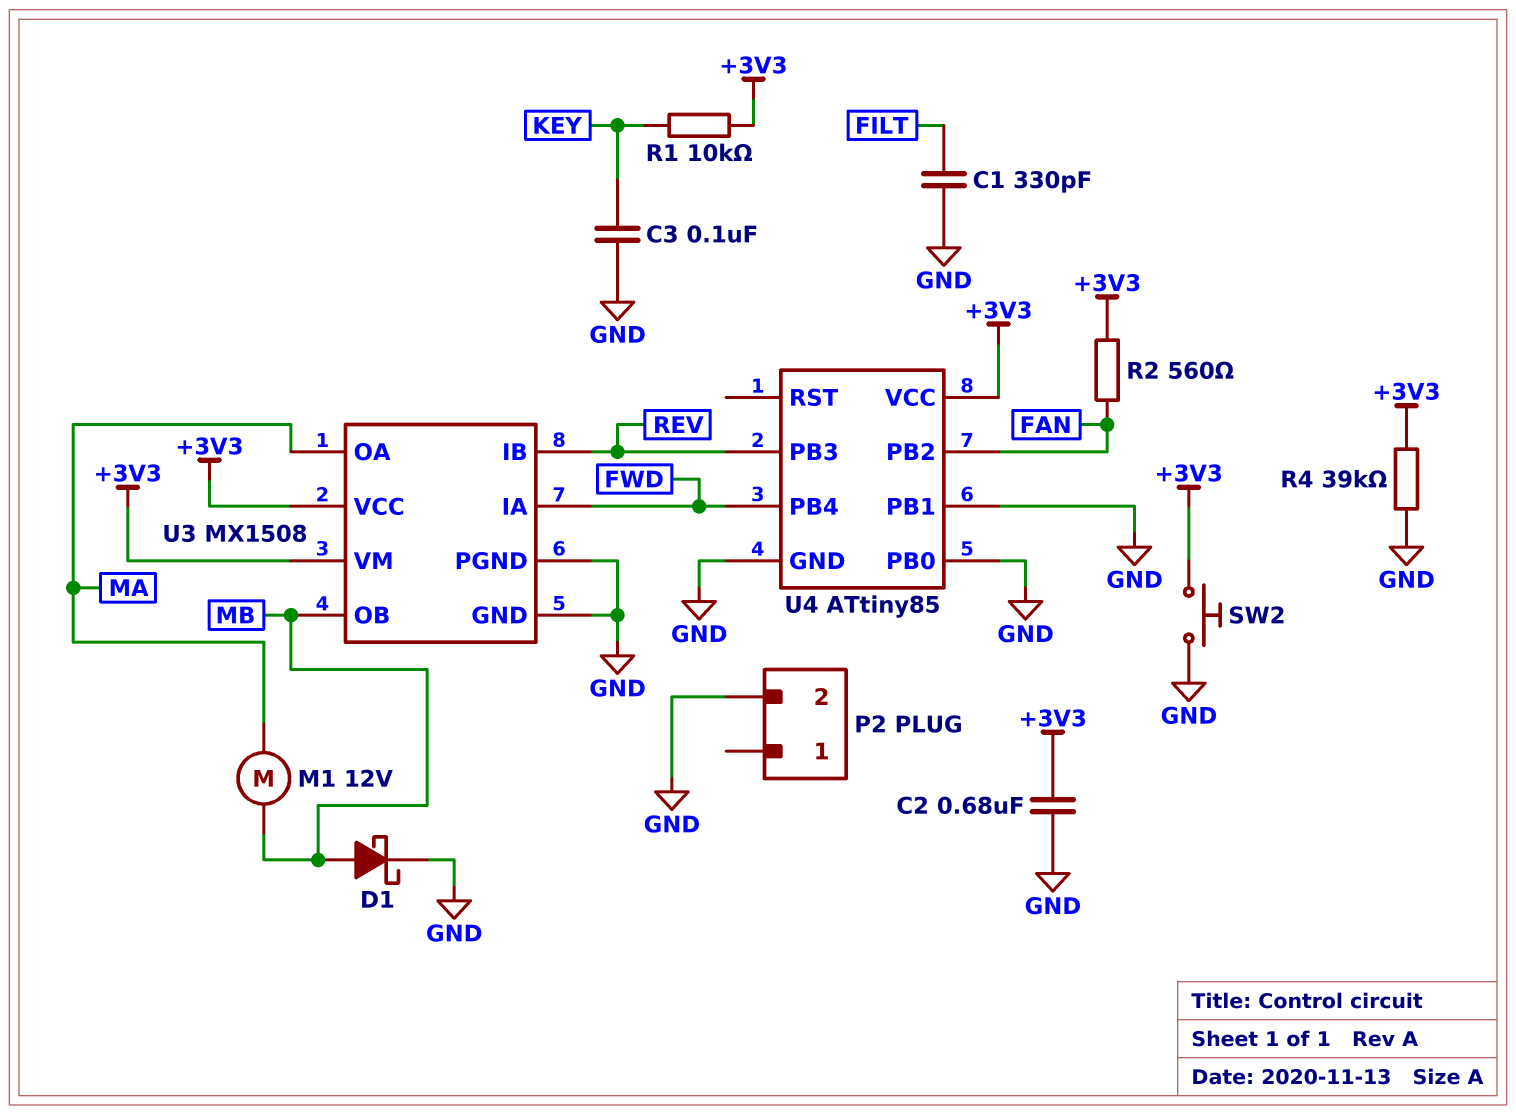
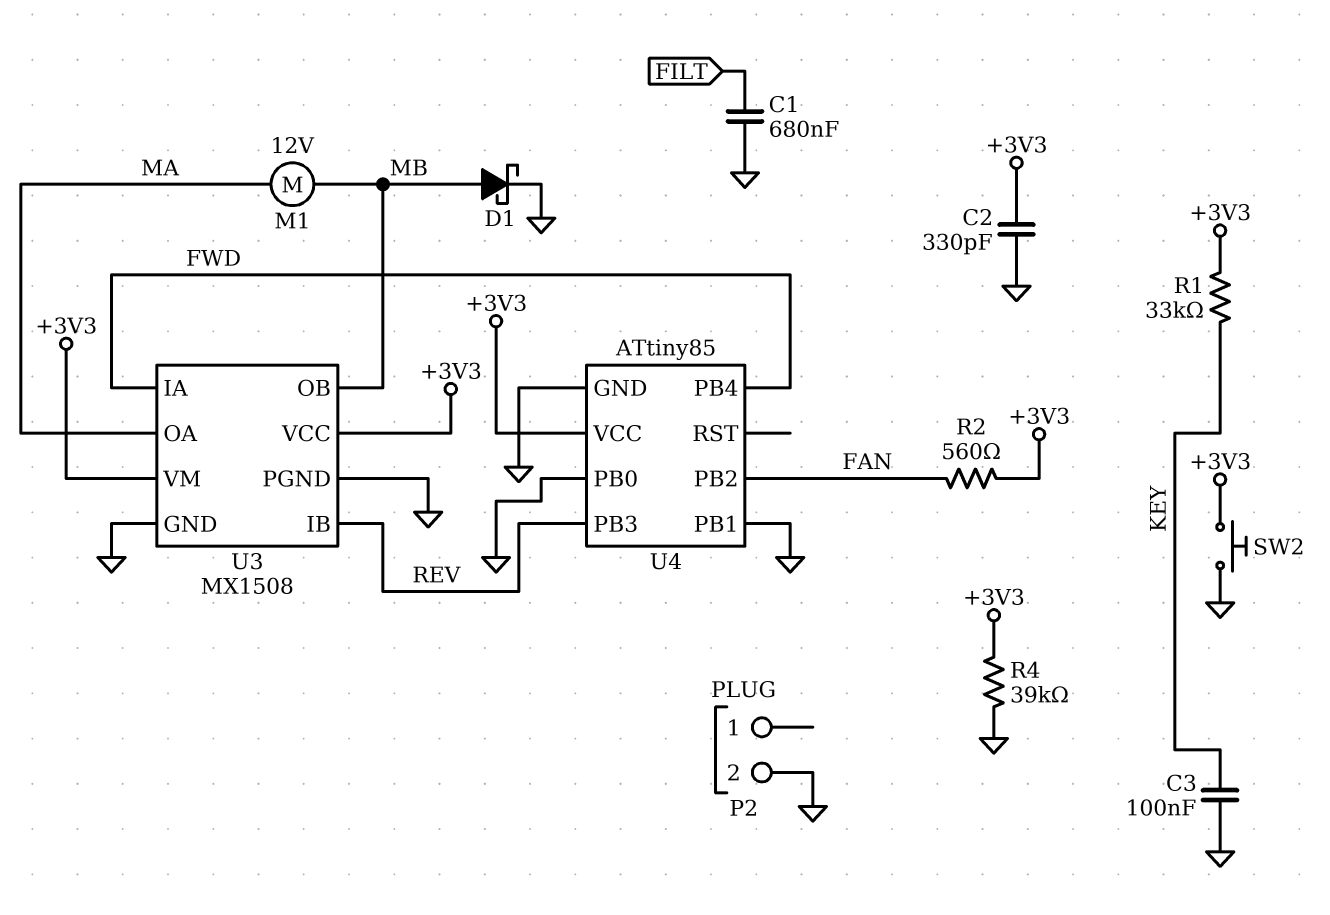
C1: 330pF (FILT, GND) -> 680nF (FILT, GND)
C2: 680nF (+3V3, GND) -> 330pF (+3V3, GND)
R1: 10k (+3V3, KEY) -> 33k (+3V3, KEY)

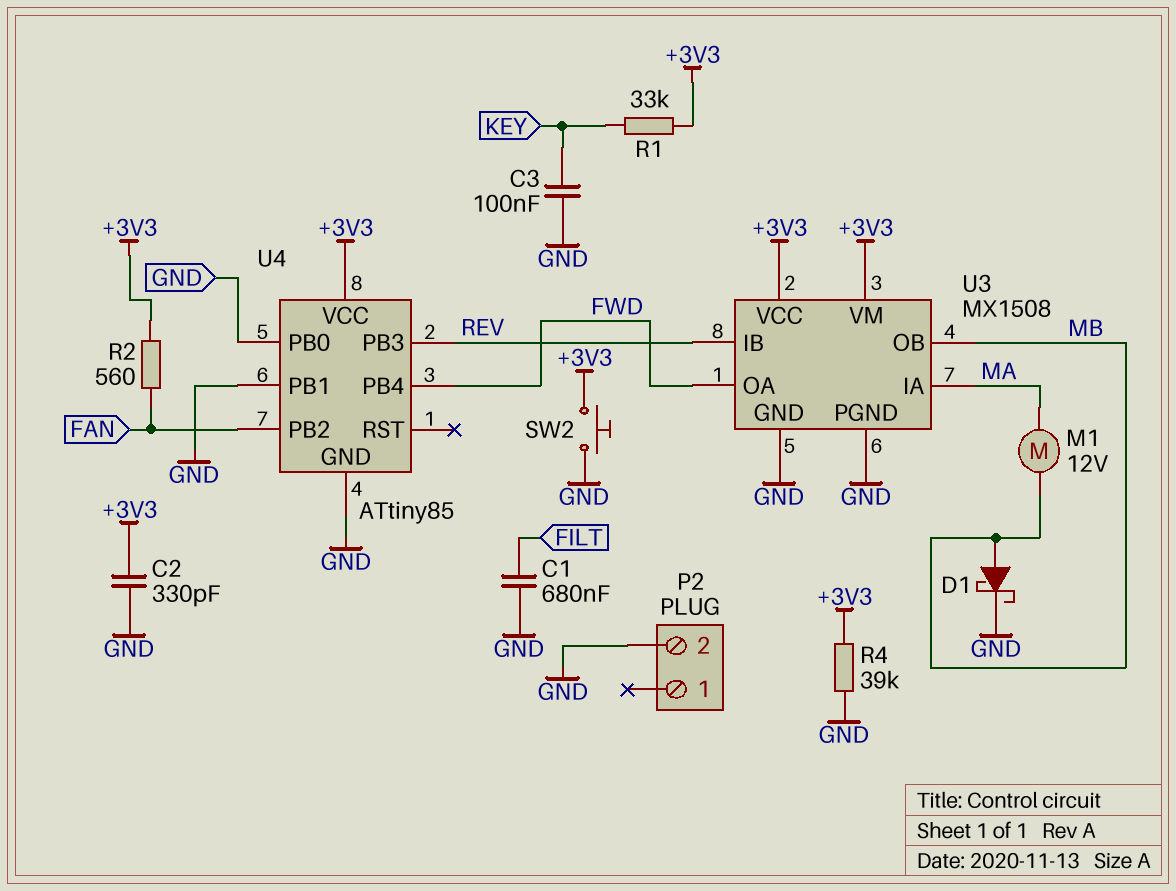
U3 pin IA: FWD -> MA
U3 pin OA: MA -> FWD

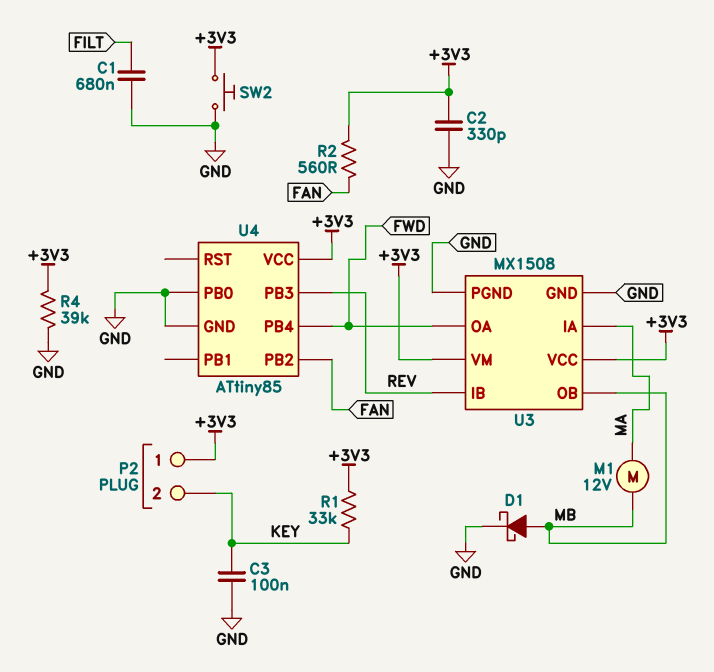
P2 pin 1: none -> +3V3
P2 pin 2: GND -> KEY
U4 pin PB1: GND -> none

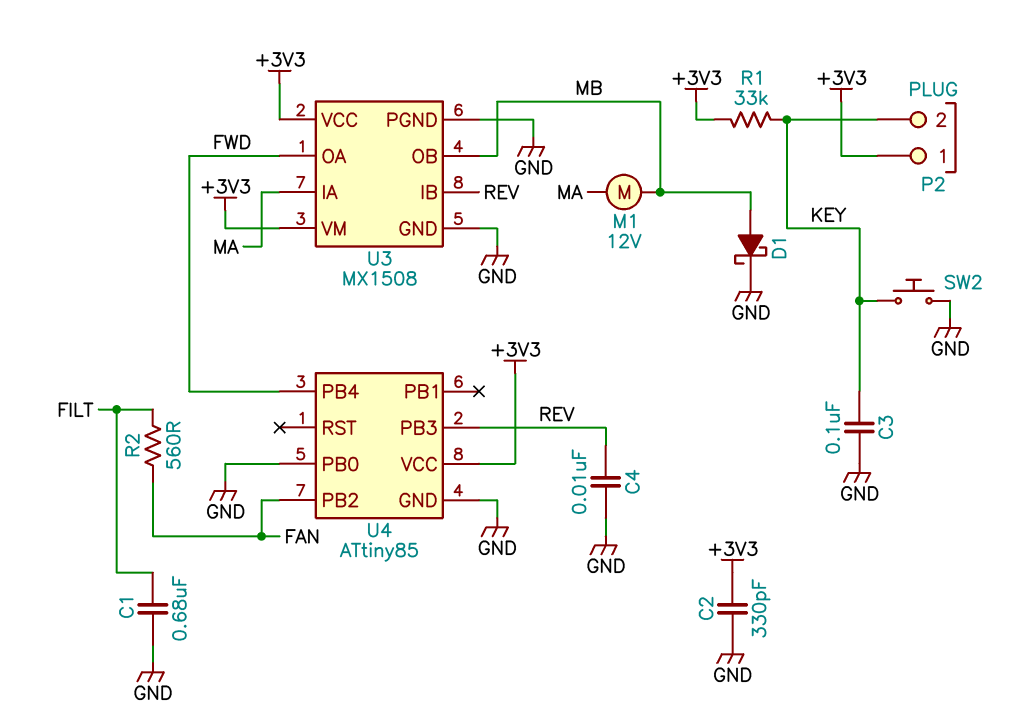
C4: none -> 10nF (GND, REV)
R2: 560 (+3V3, FAN) -> 560 (FAN, FILT)
R4: 39k (+3V3, GND) -> none
SW2: button (+3V3, GND) -> button (GND, KEY)

